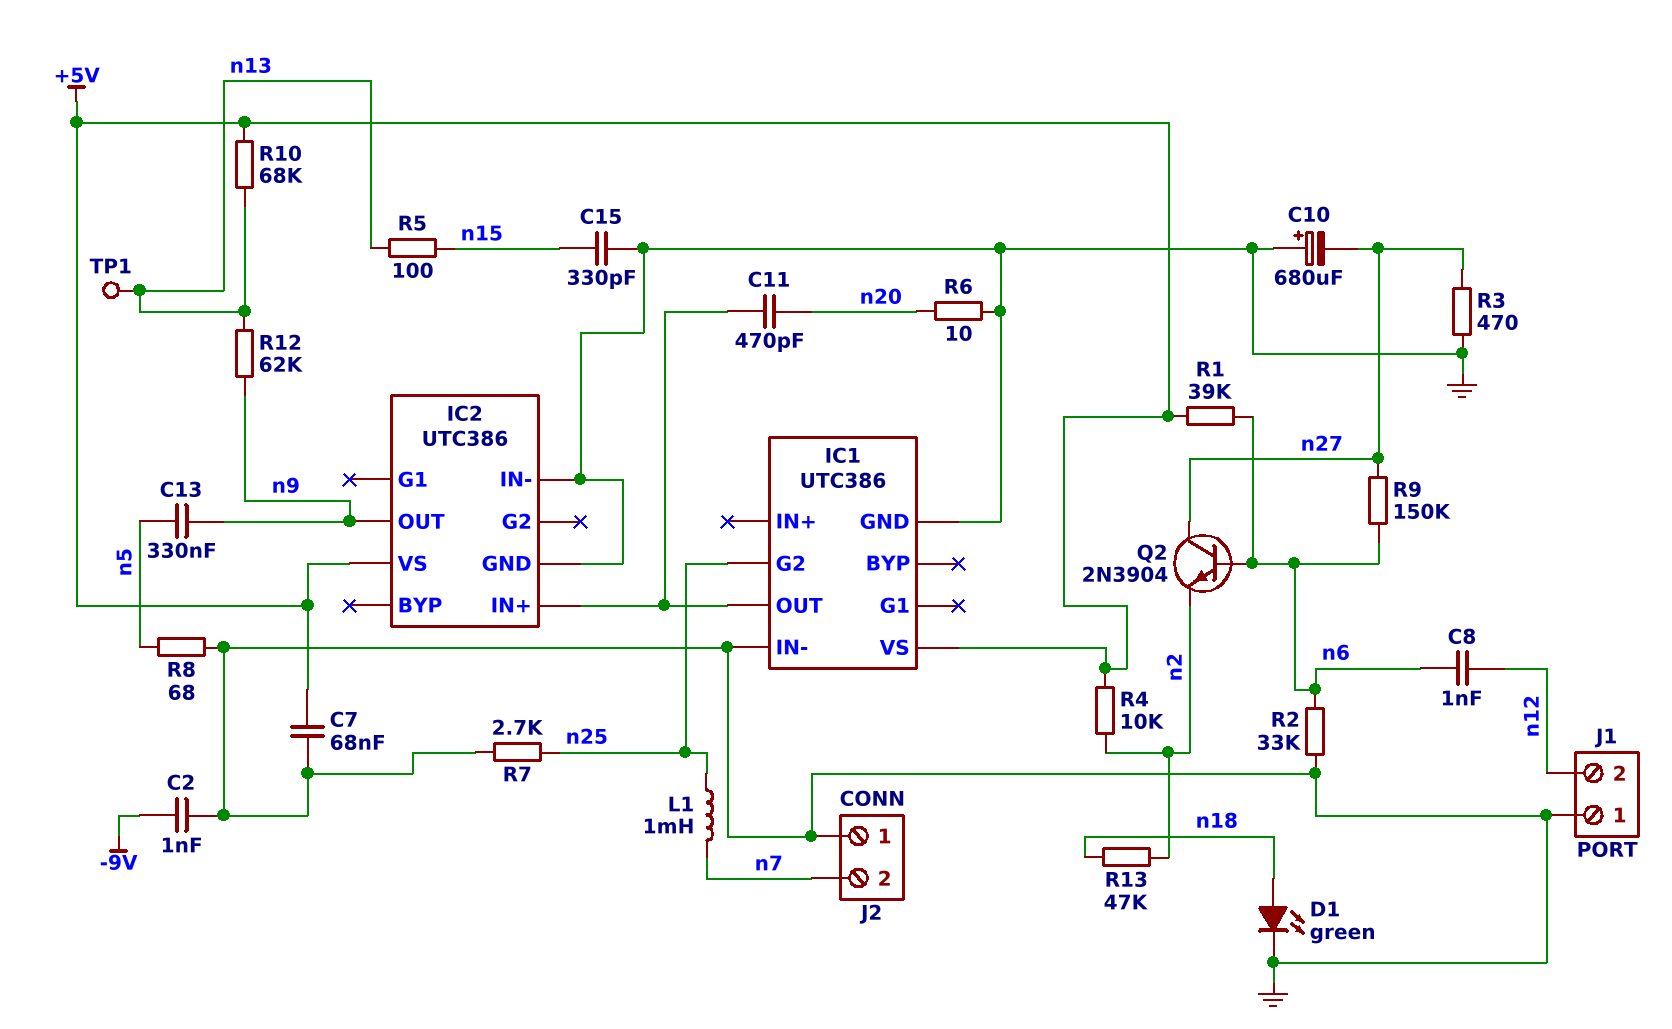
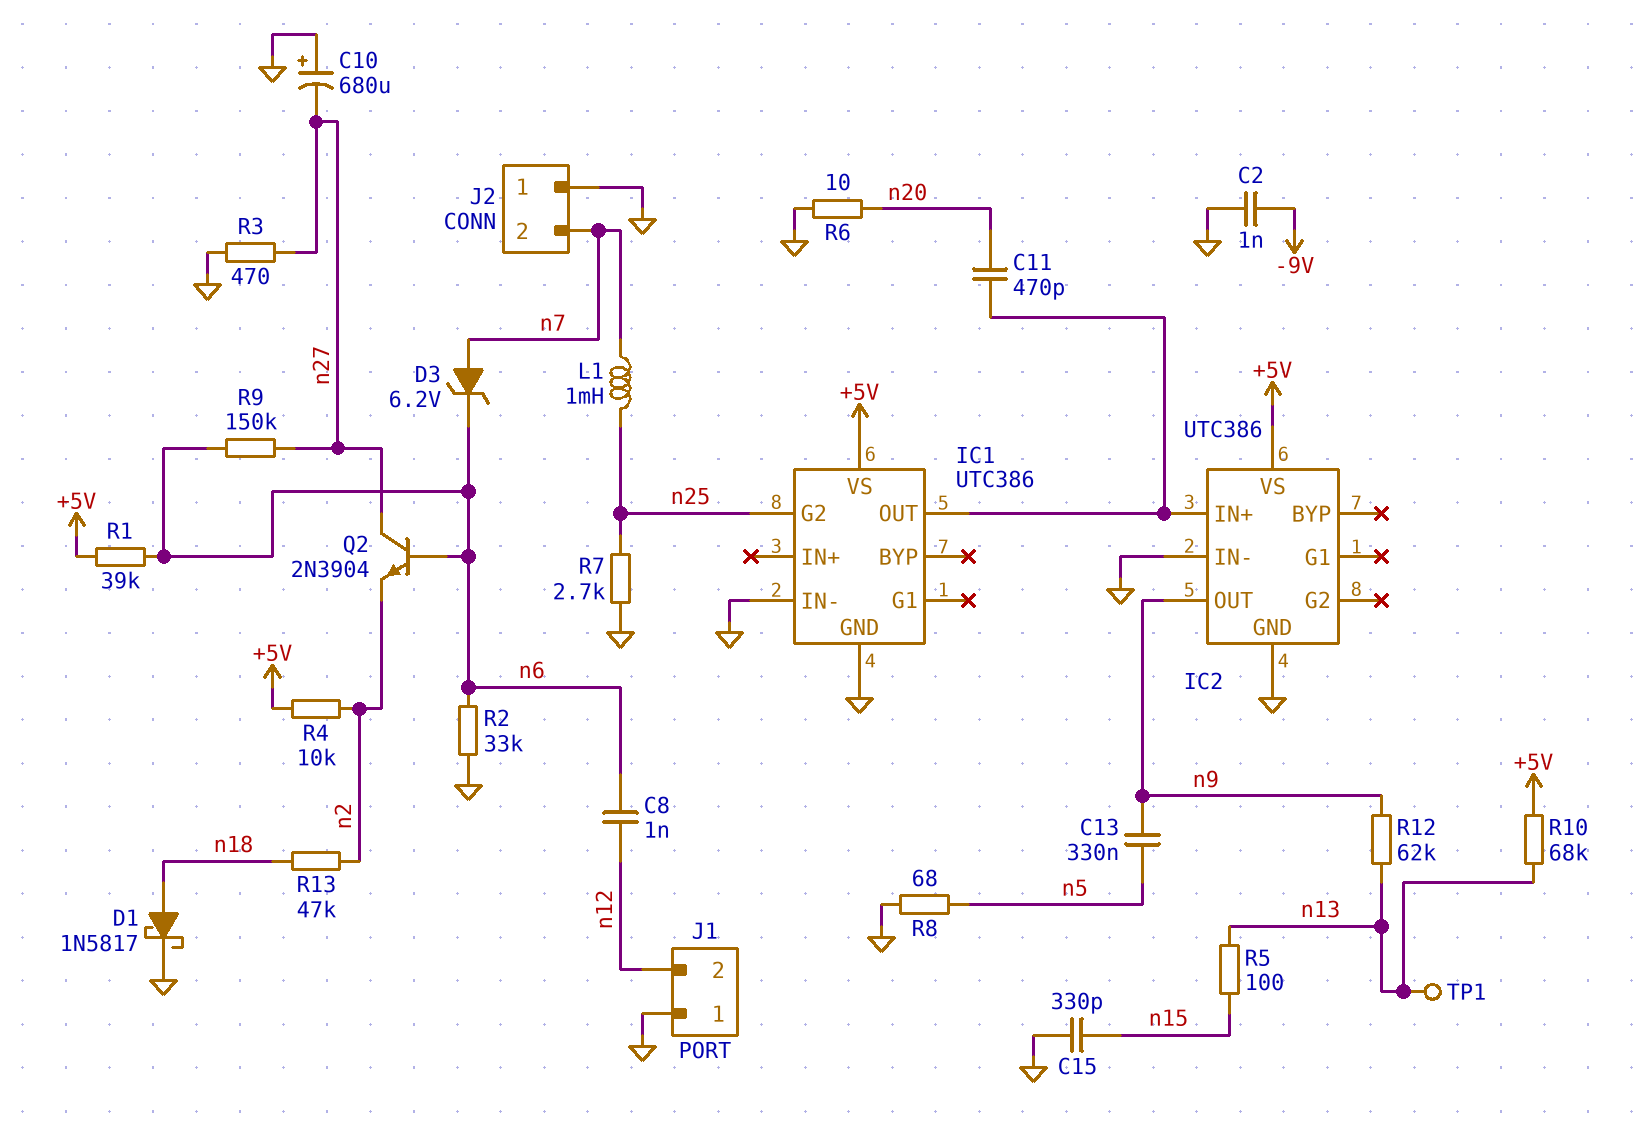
C7: 68nF (+5V, GND) -> none
D1: LED green (A n18, K GND) -> schottky 1N5817 (A n18, K GND)
D3: none -> zener 6.2V (A n7, K n6)

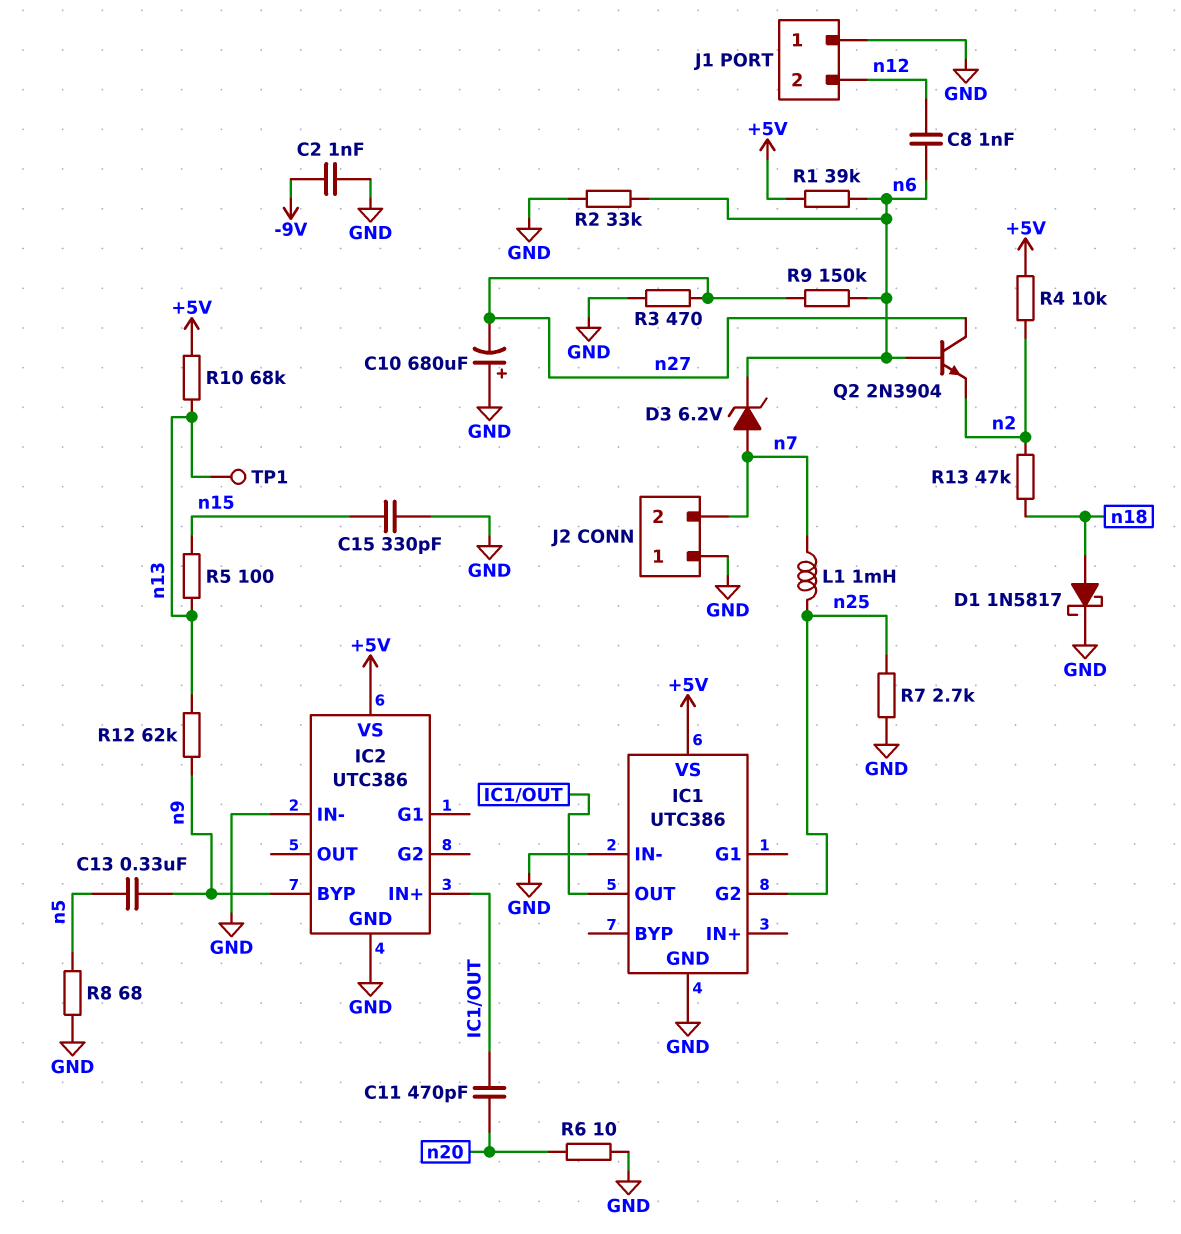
IC2 pin BYP: none -> n9
IC2 pin OUT: n9 -> none

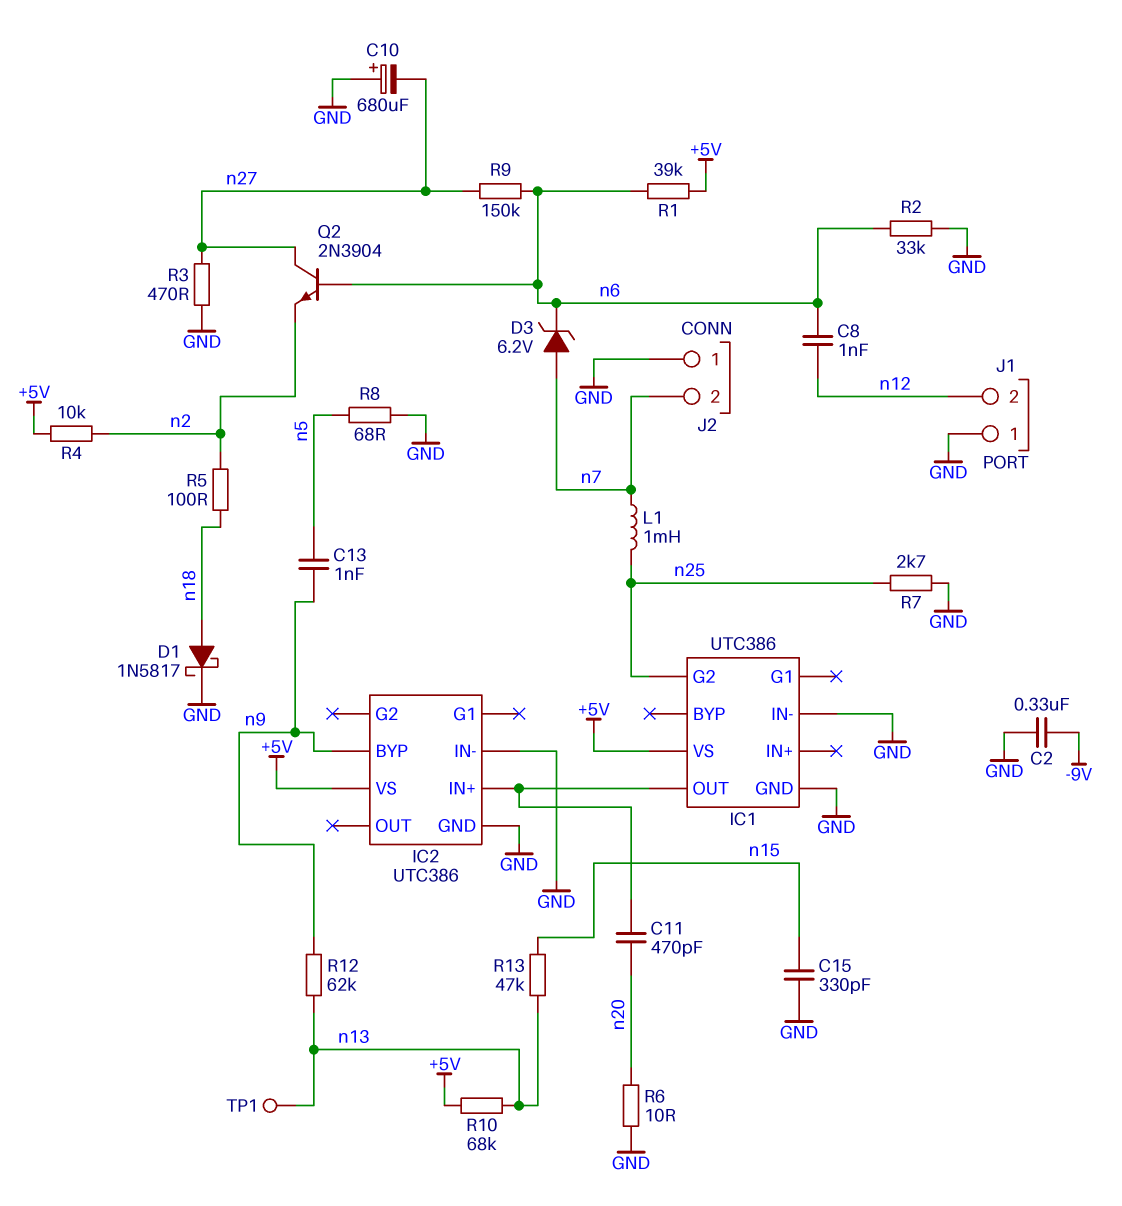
C2: 1nF (-9V, GND) -> 330nF (-9V, GND)
C13: 330nF (n5, n9) -> 1nF (n5, n9)
R5: 100 (n13, n15) -> 100 (n2, n18)
R13: 47k (n2, n18) -> 47k (n13, n15)

